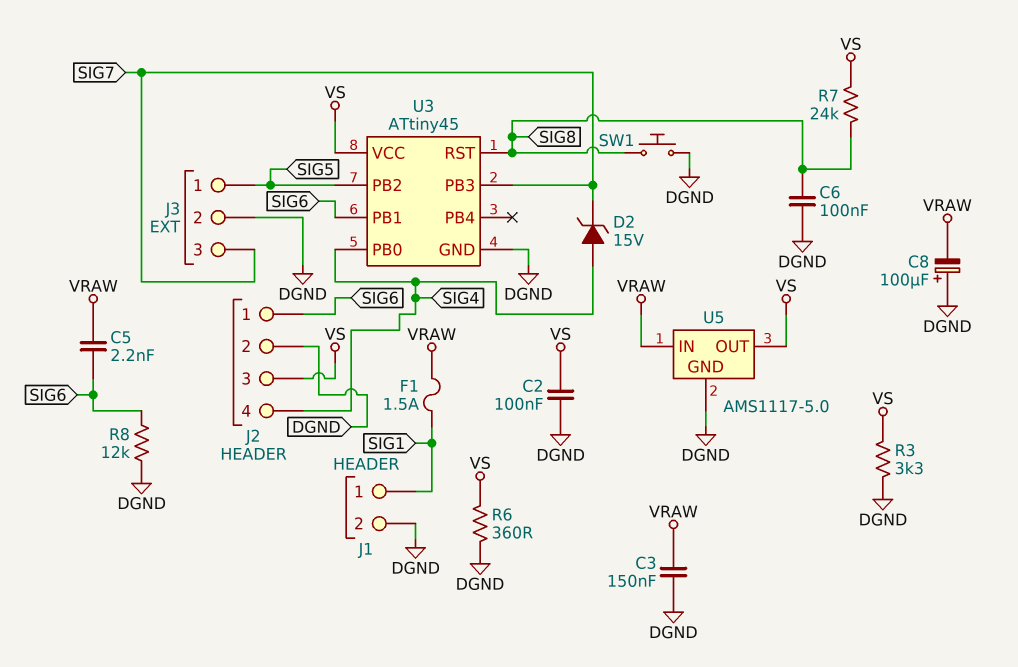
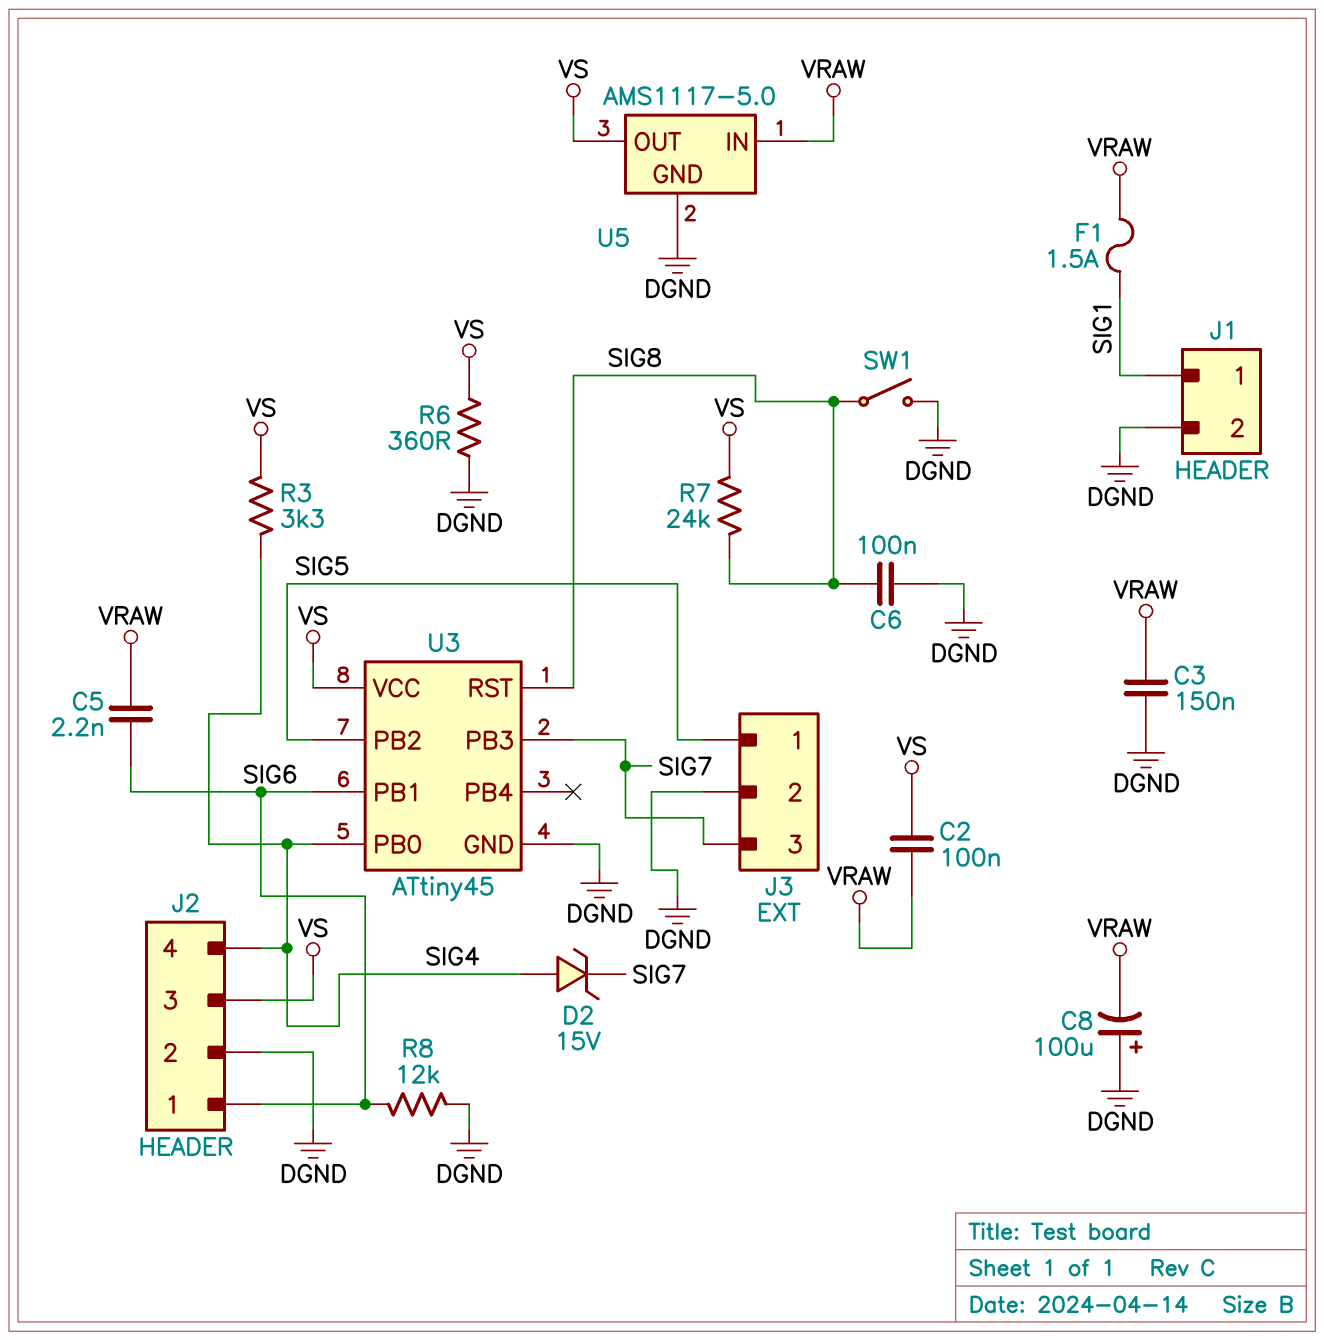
C2: 100nF (DGND, VS) -> 100nF (VRAW, VS)
R3: 3.3k (DGND, VS) -> 3.3k (SIG4, VS)
SW1: button (DGND, SIG8) -> switch (DGND, SIG8)

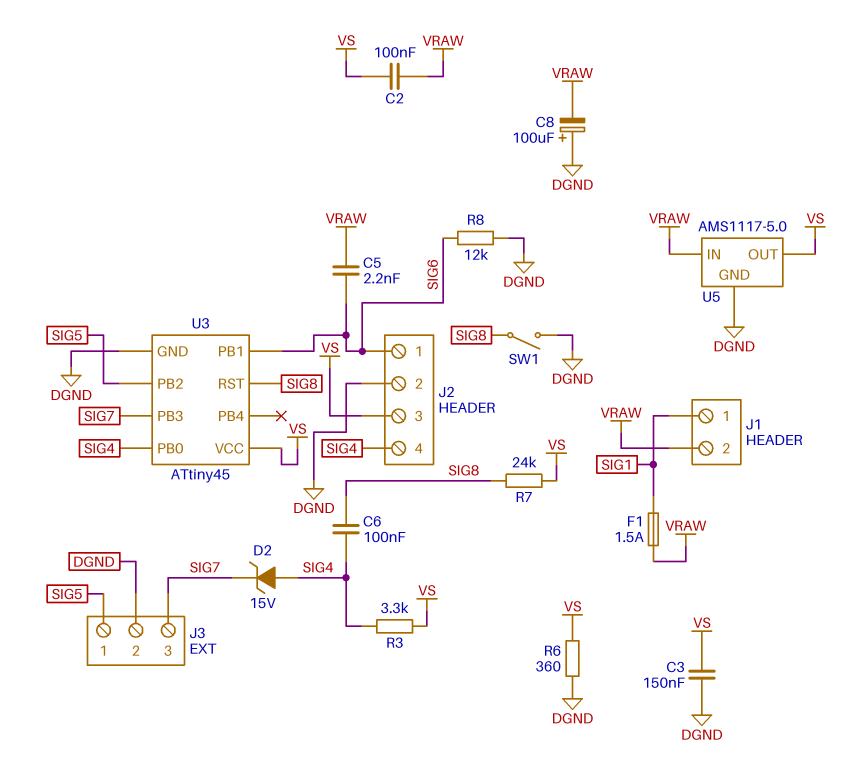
C3: 150nF (DGND, VRAW) -> 150nF (DGND, VS)
C6: 100nF (DGND, SIG8) -> 100nF (SIG4, SIG8)
J1 pin 2: DGND -> VRAW

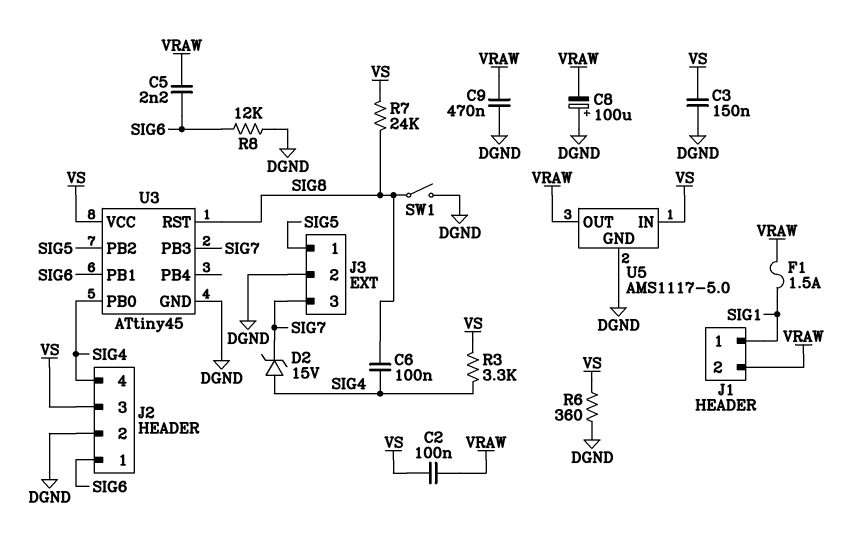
C9: none -> 470nF (DGND, VRAW)
U5 pin IN: VRAW -> VS
U5 pin OUT: VS -> VRAW

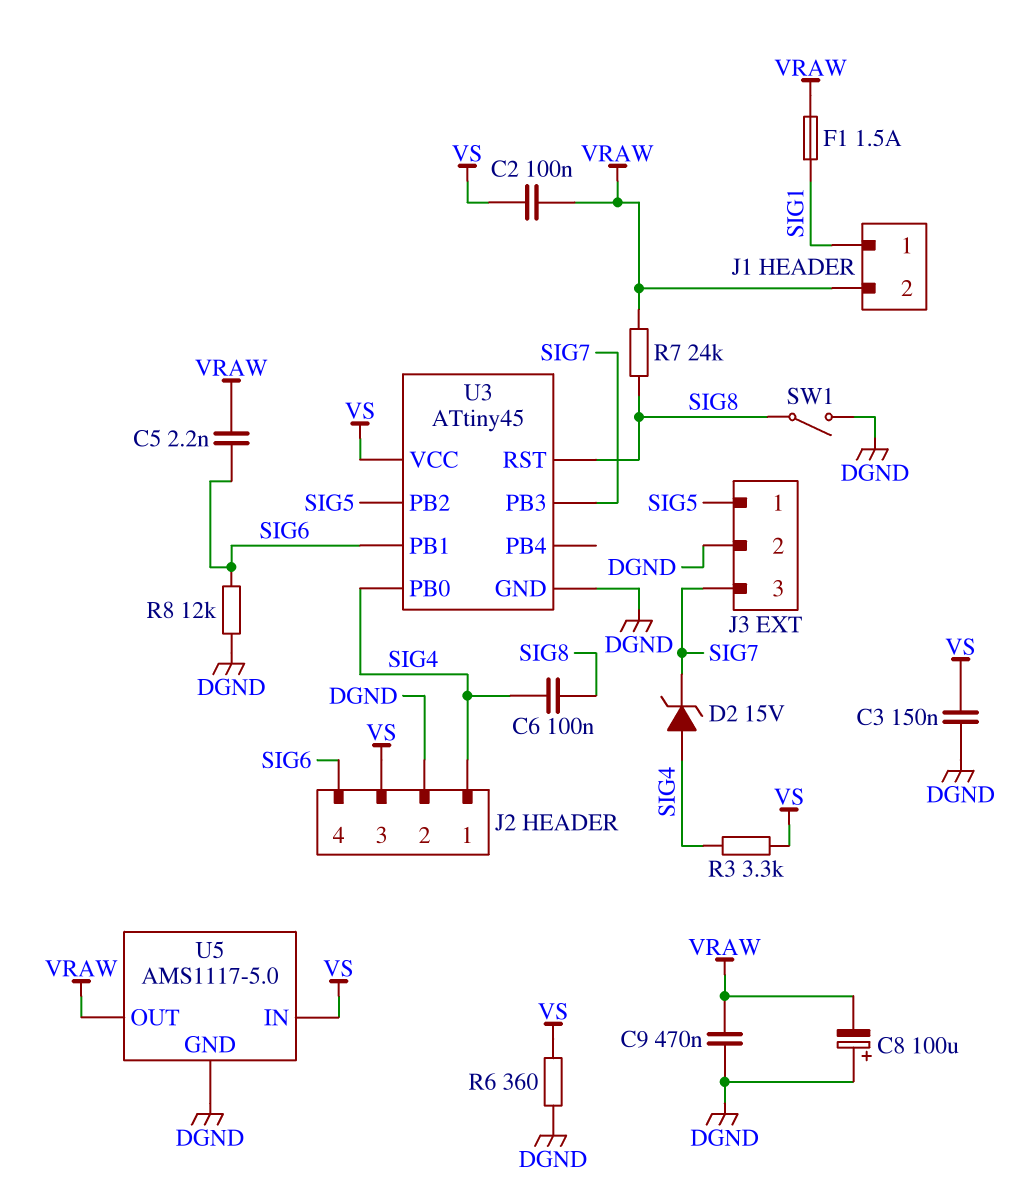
J2 pin 1: SIG6 -> SIG4
J2 pin 4: SIG4 -> SIG6
R7: 24k (SIG8, VS) -> 24k (SIG8, VRAW)

